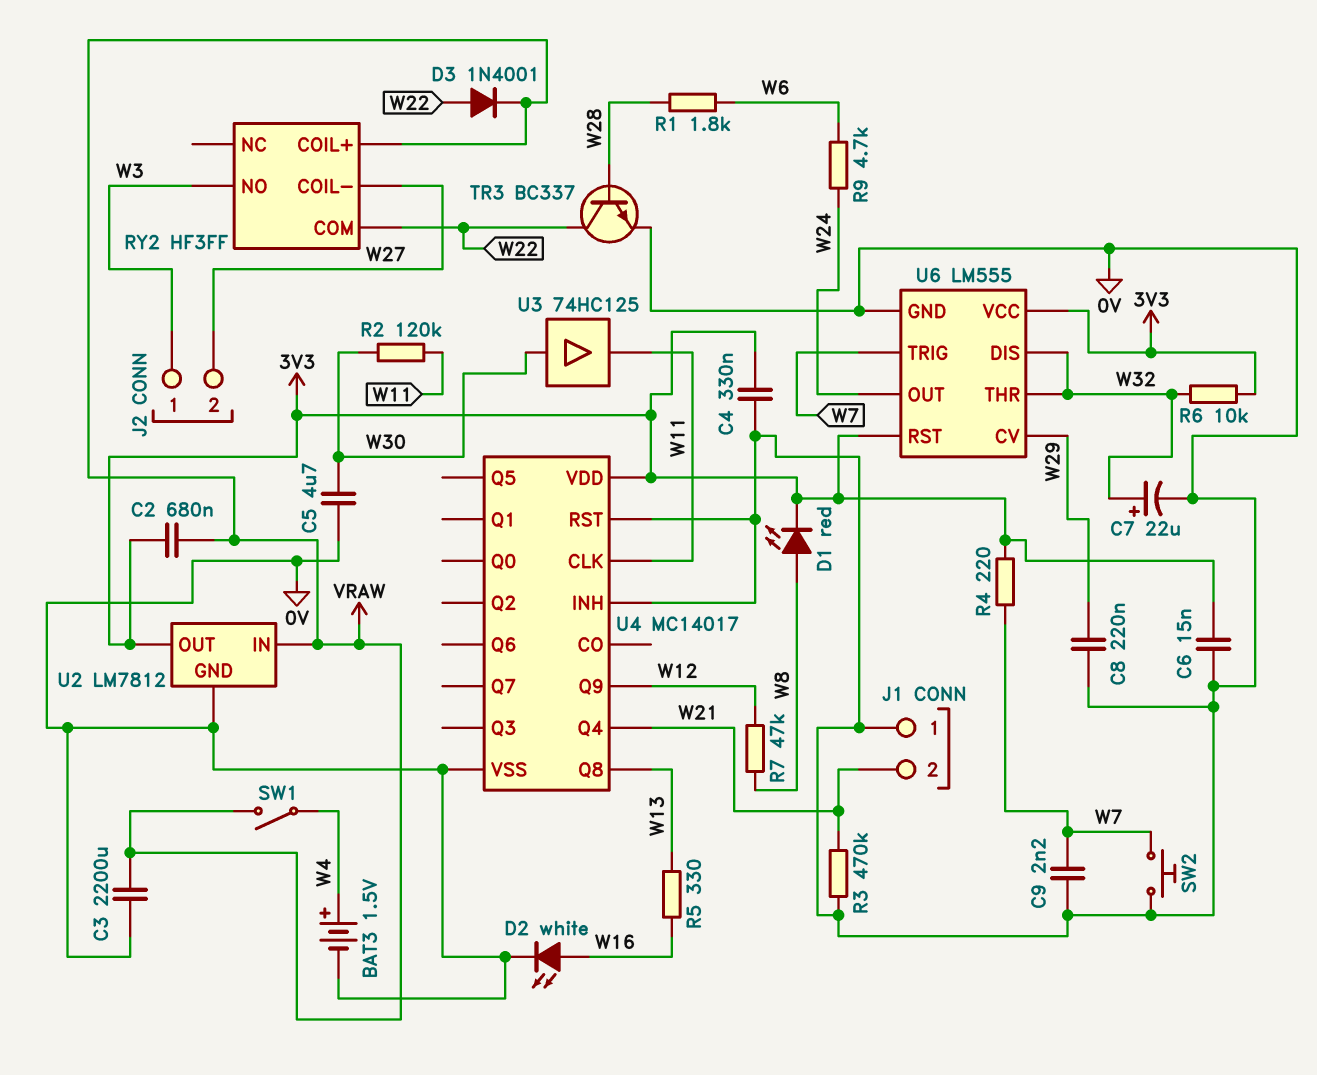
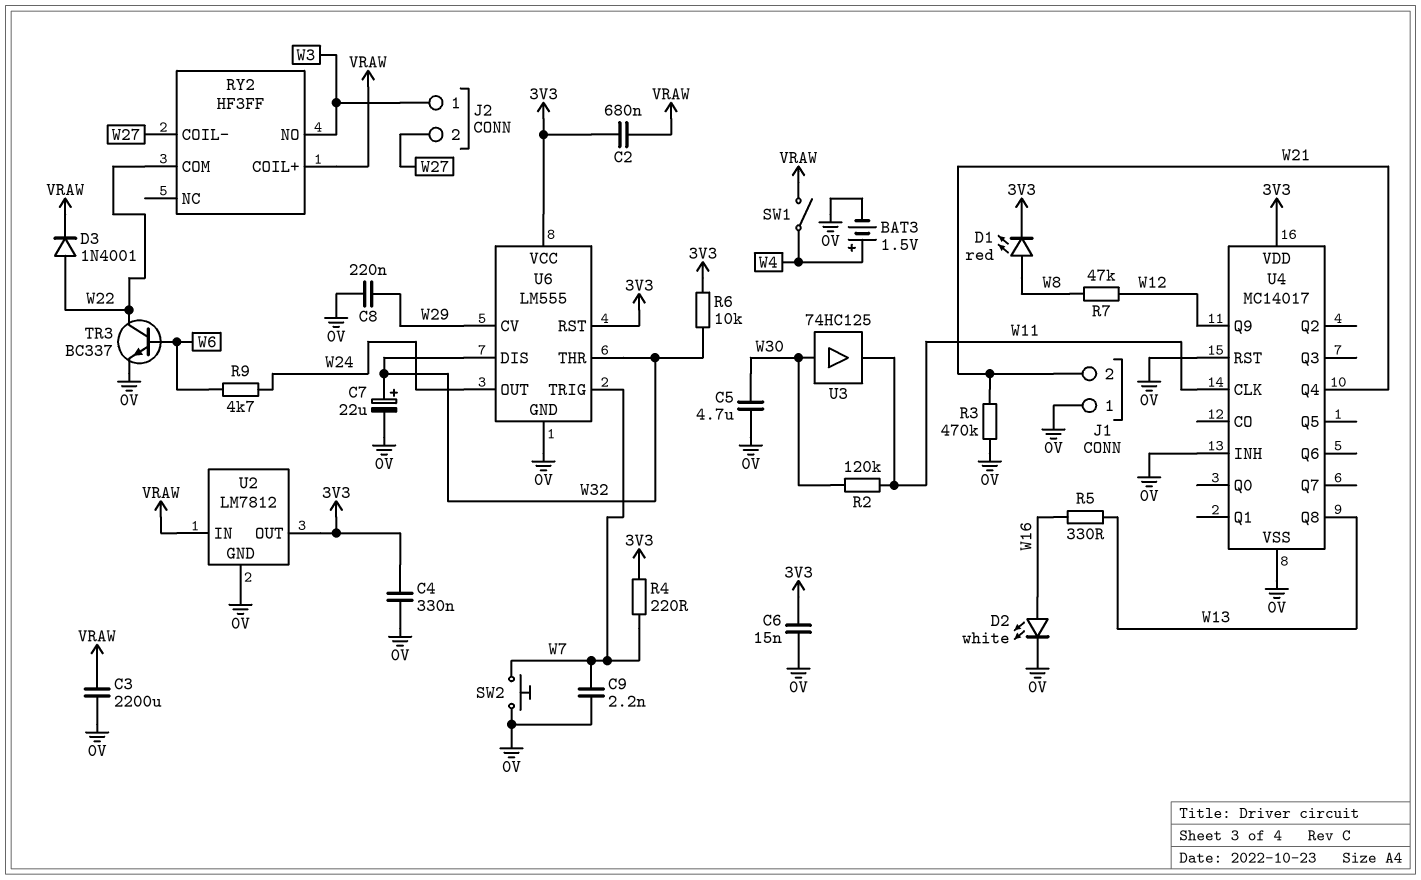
R1: 1.8k (W6, W28) -> none
TR3: NPN BC337 (B W28, C W22, E 0V) -> NPN BC337 (B W6, C W22, E 0V)

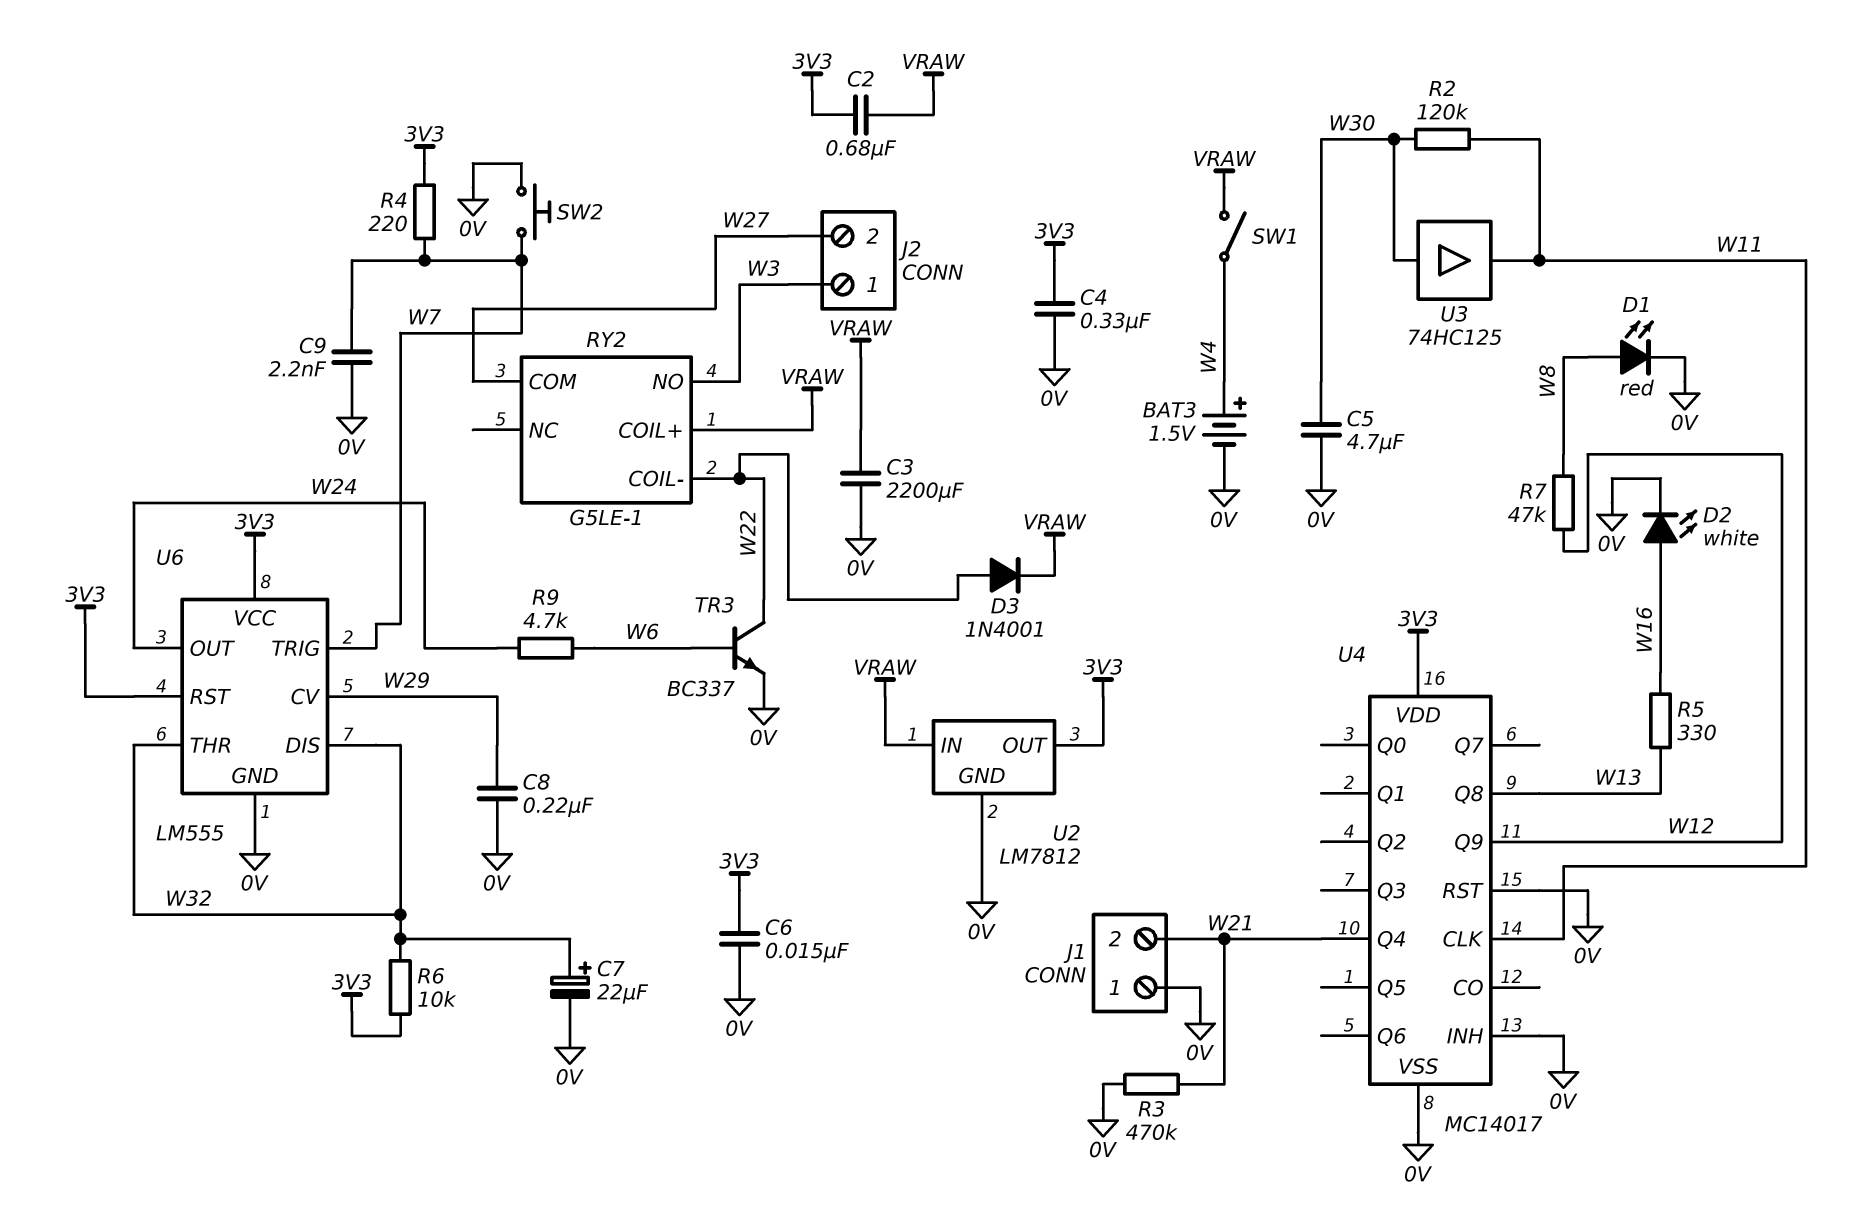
D1: LED red (A W8, K 3V3) -> LED red (A W8, K 0V)
RY2: HF3FF -> G5LE-1
RY2 pin COIL-: W27 -> W22
RY2 pin COM: W22 -> W27

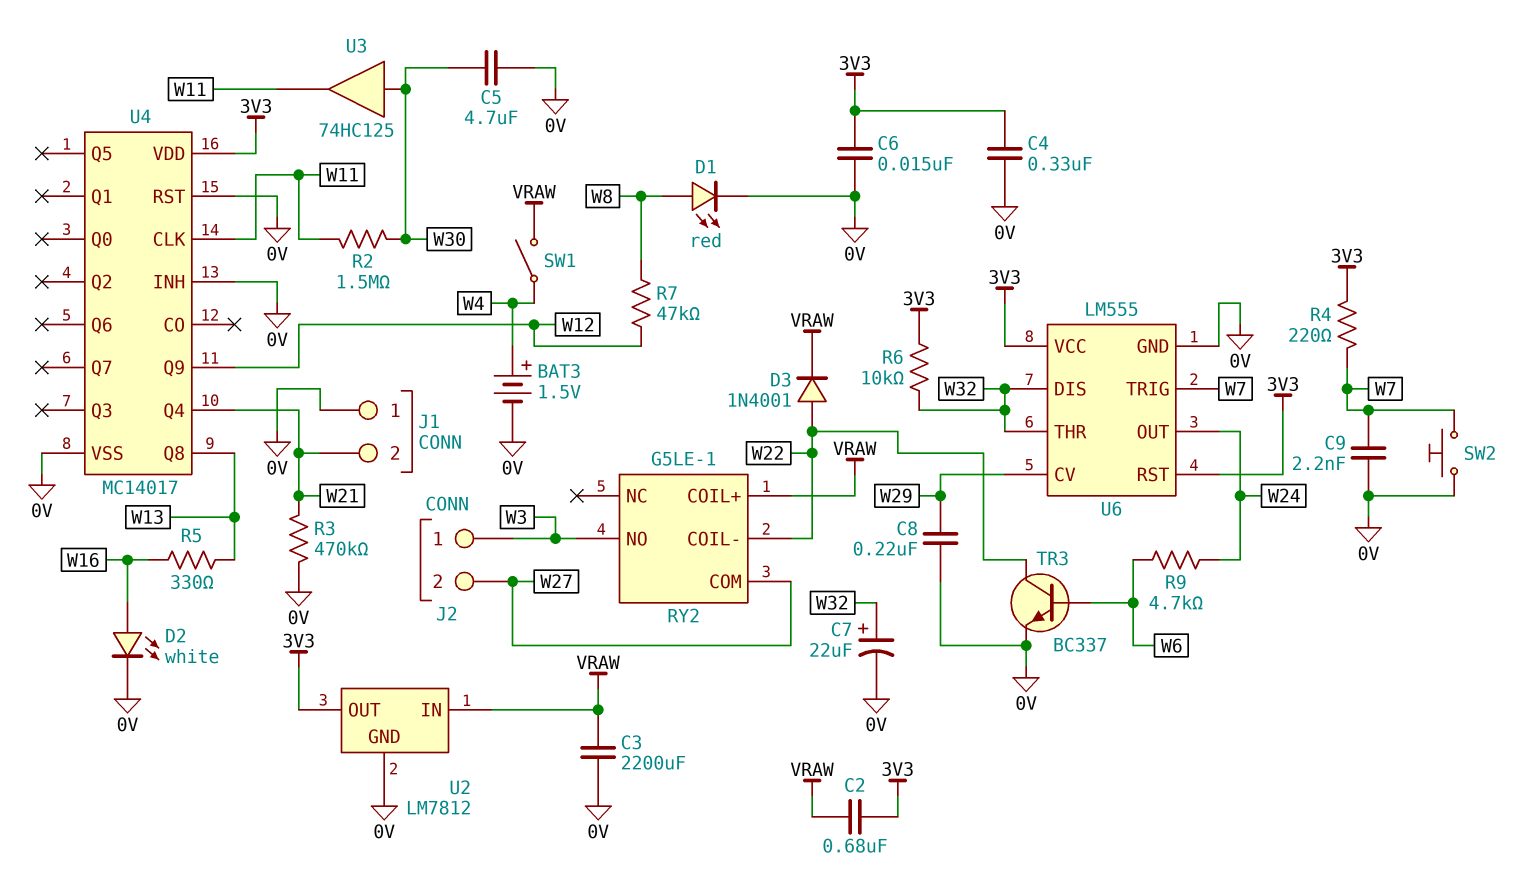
R2: 120k (W11, W30) -> 1.5M (W11, W30)

